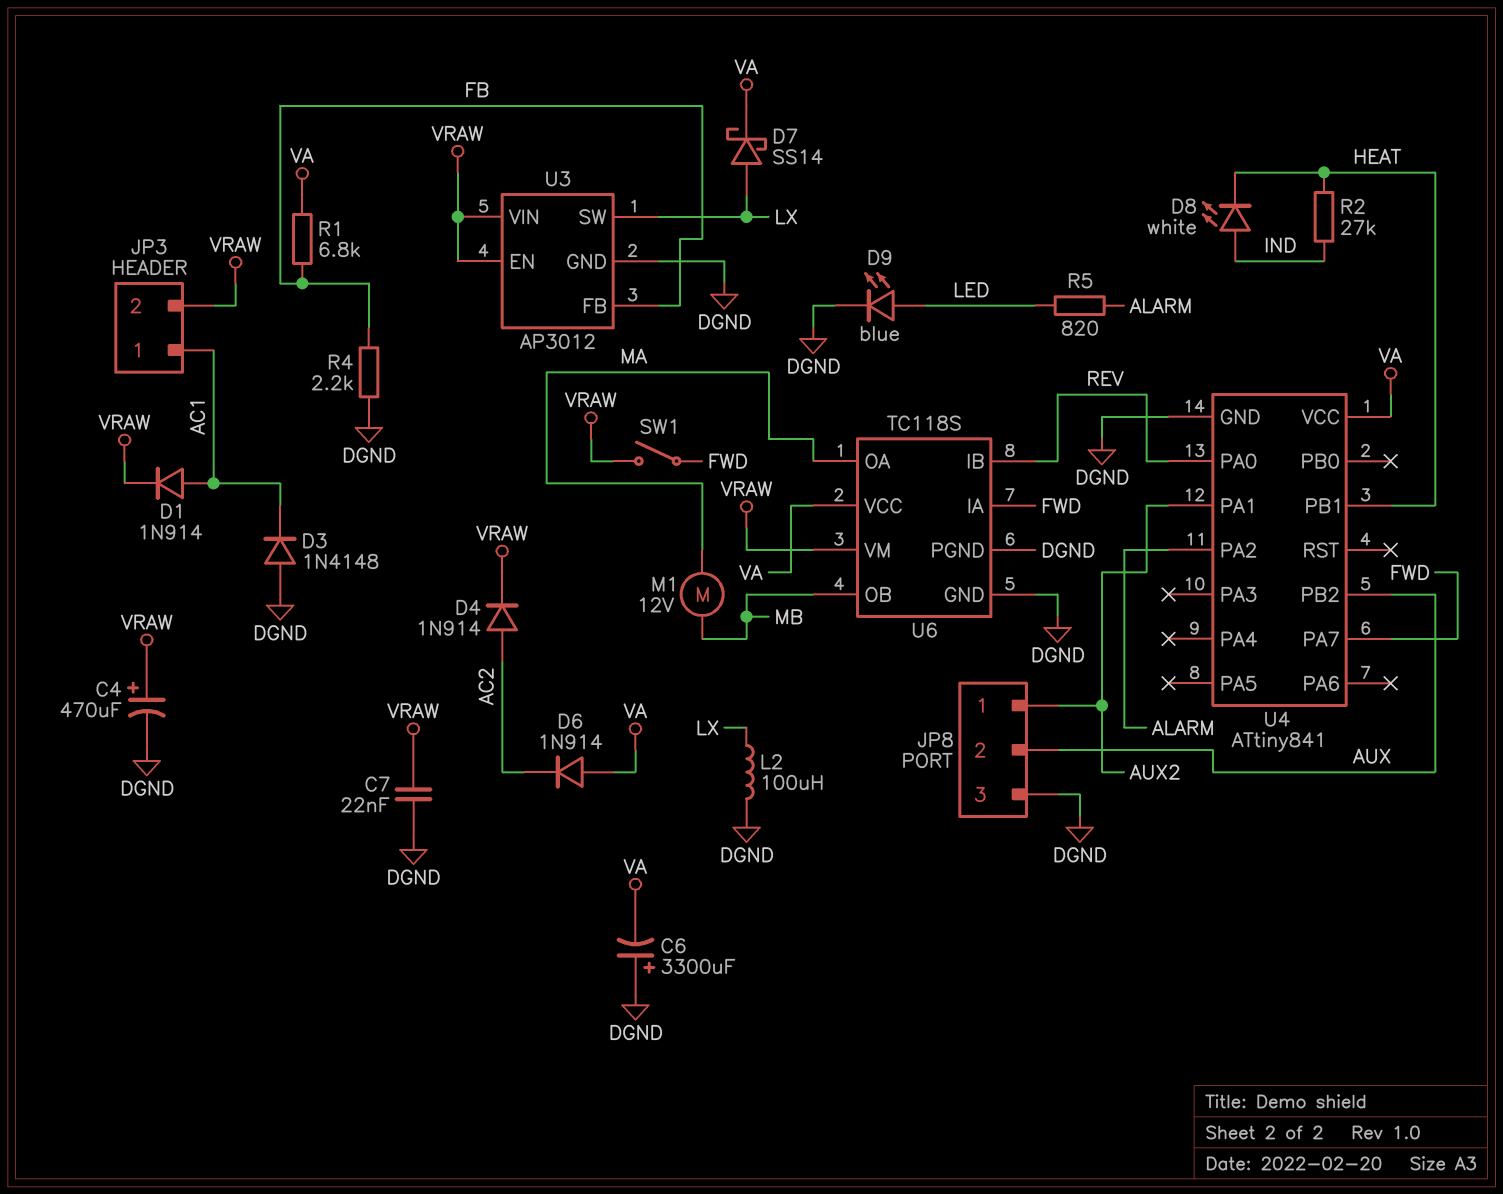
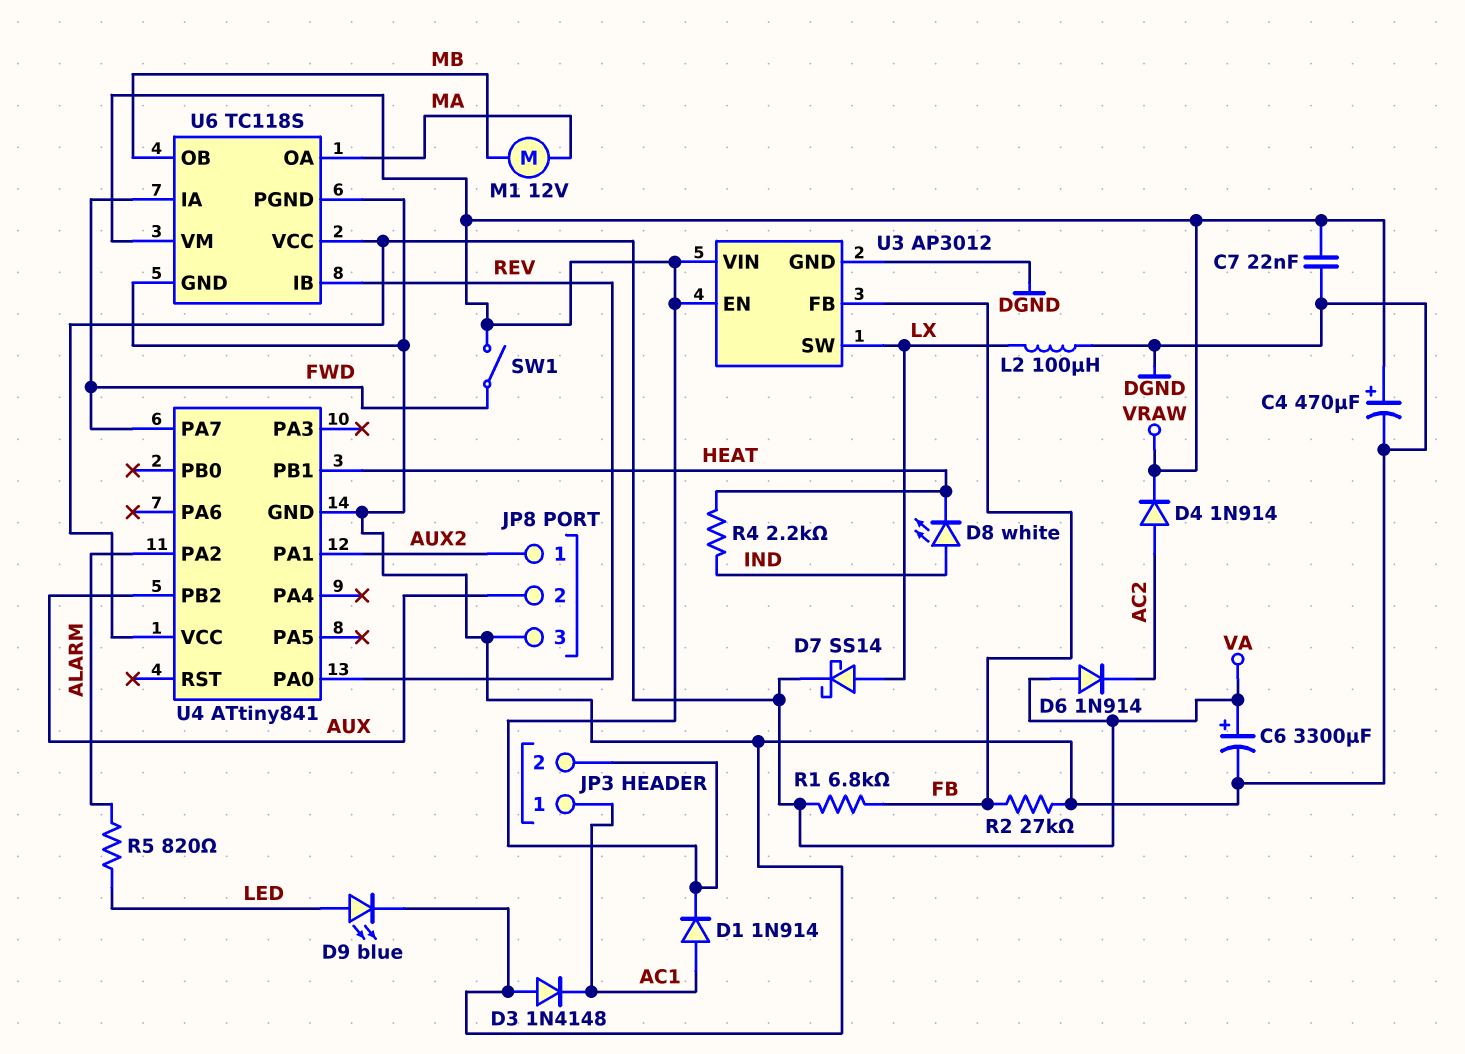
C6: 3300uF (plus DGND, minus VA) -> 3300uF (plus VA, minus DGND)
R2: 27k (HEAT, IND) -> 27k (DGND, FB)
R4: 2.2k (DGND, FB) -> 2.2k (HEAT, IND)

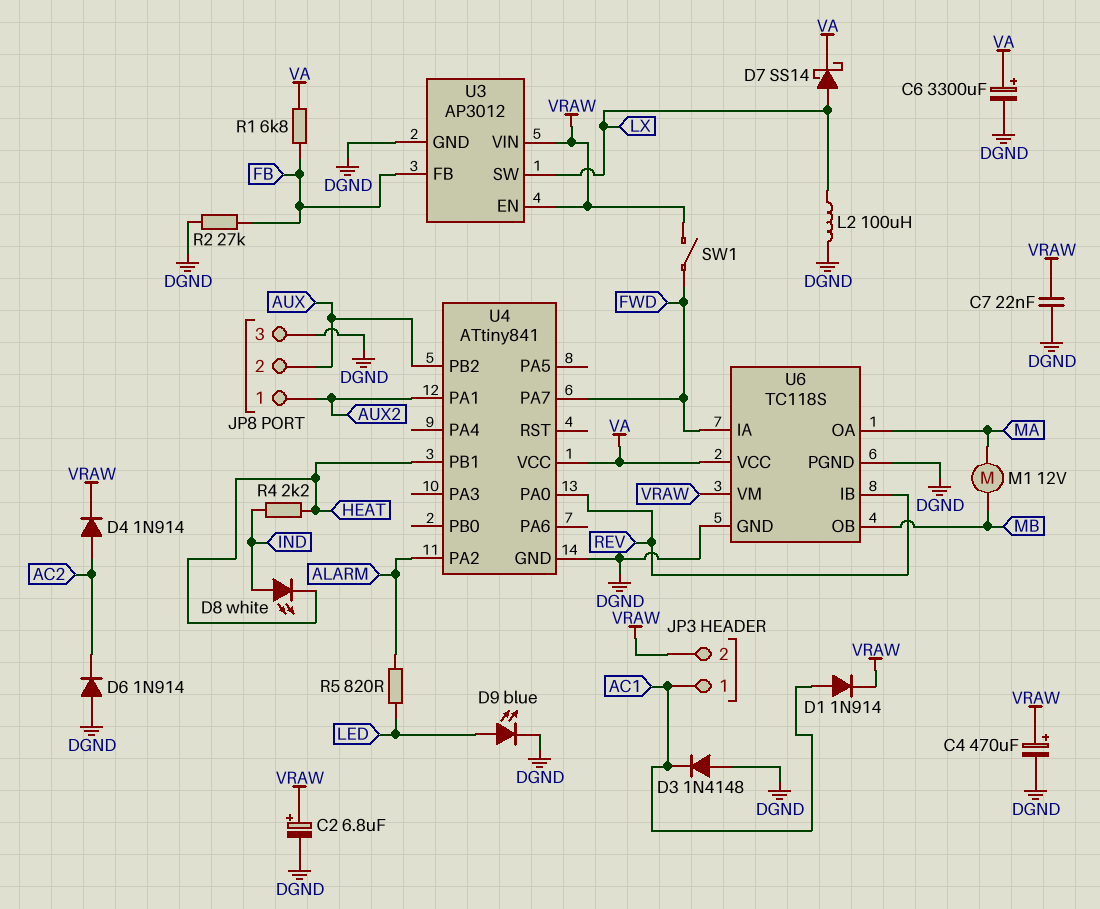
C2: none -> 6.8uF (plus VRAW, minus DGND)
D6: diode 1N914 (A VA, K AC2) -> diode 1N914 (A DGND, K AC2)

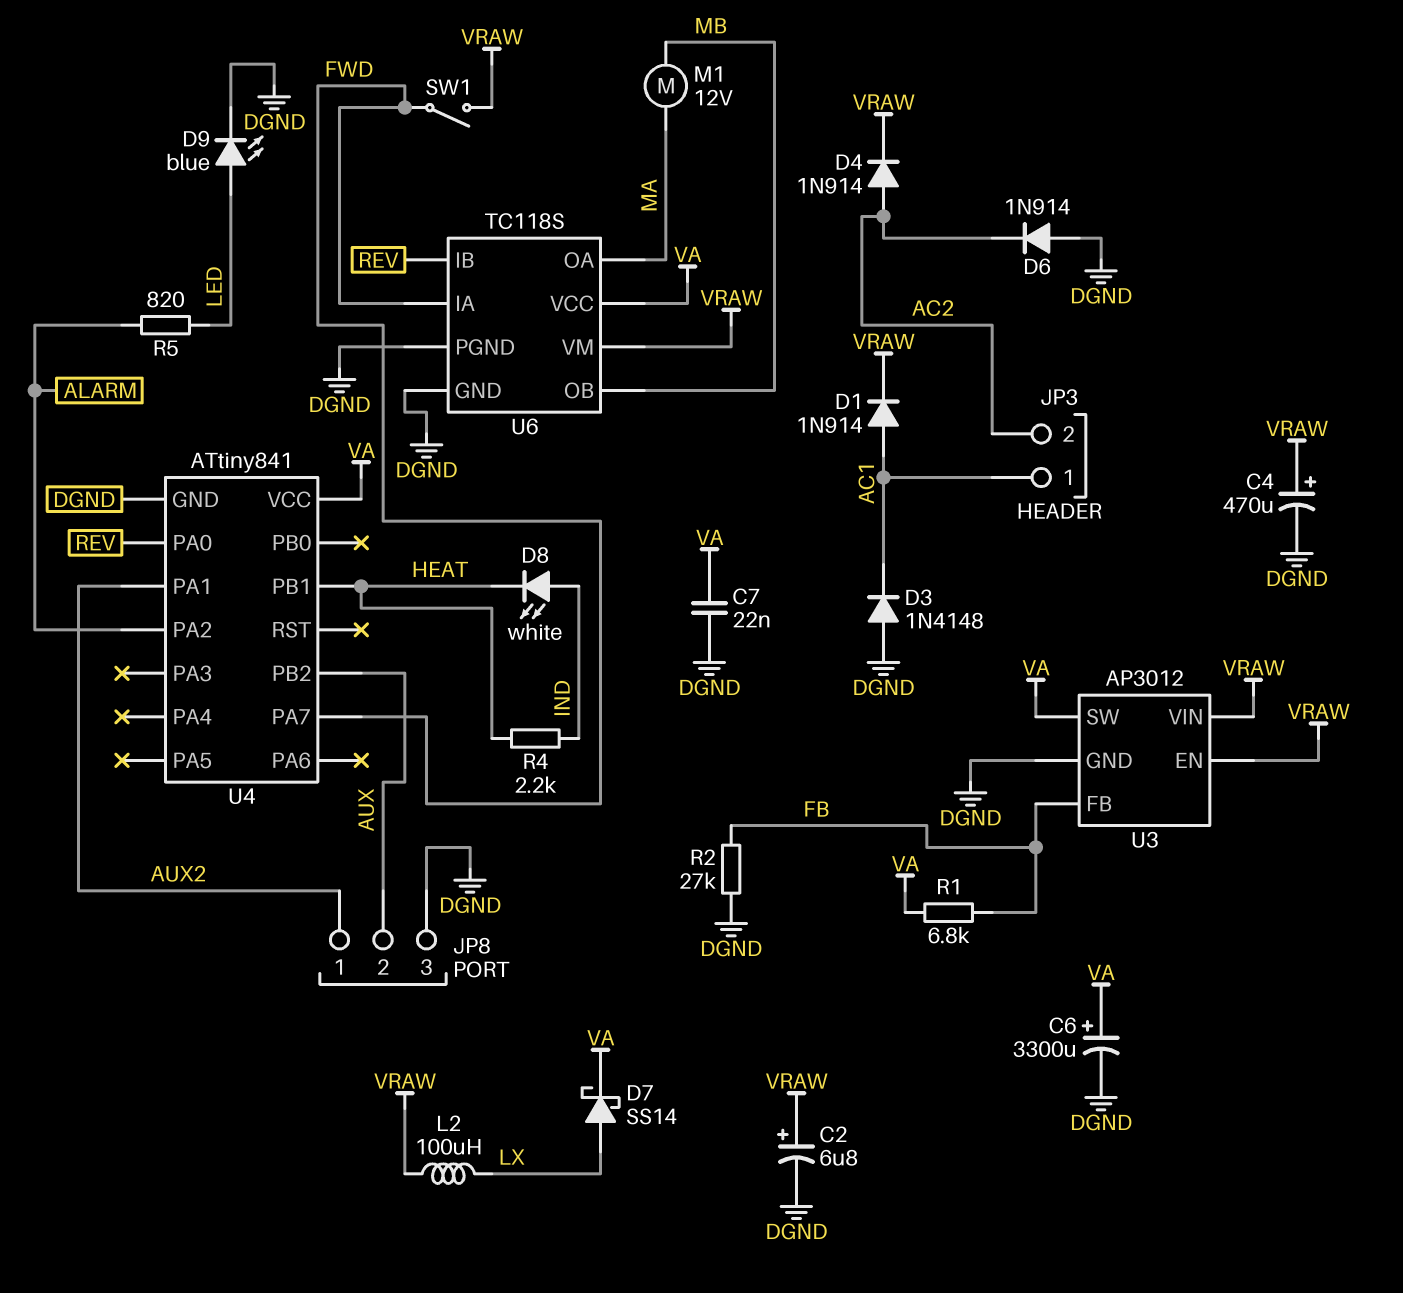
C7: 22nF (DGND, VRAW) -> 22nF (DGND, VA)
JP3 pin 2: VRAW -> AC2
L2: 100uH (DGND, LX) -> 100uH (LX, VRAW)
U3 pin SW: LX -> VA

